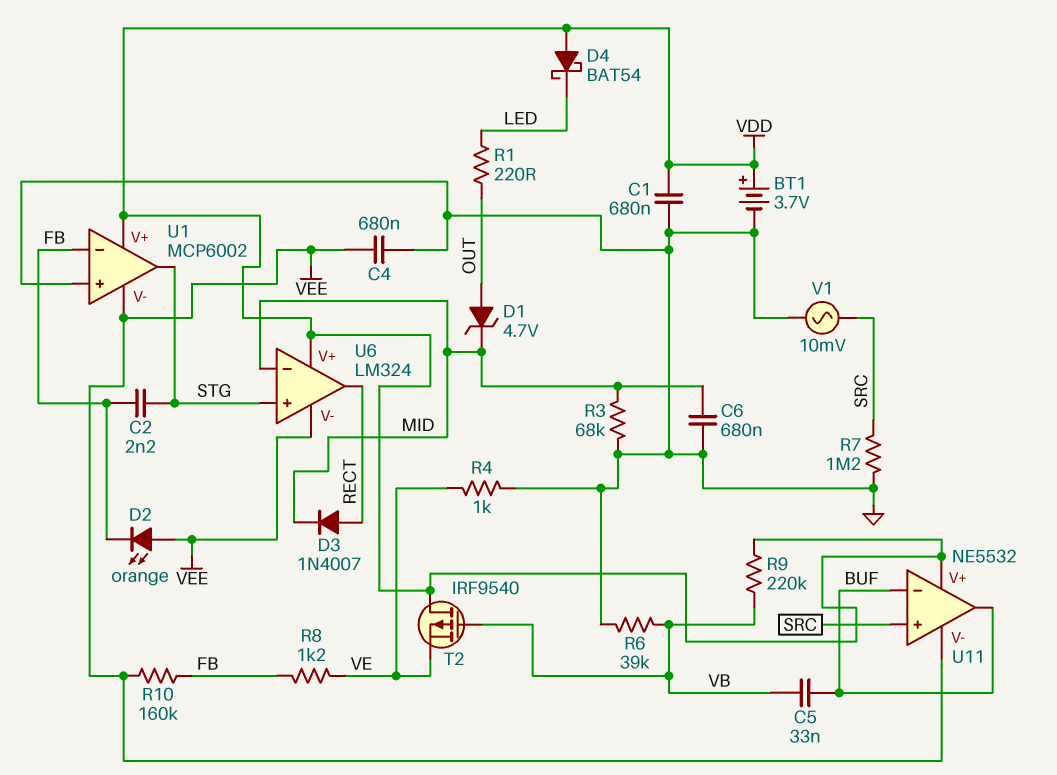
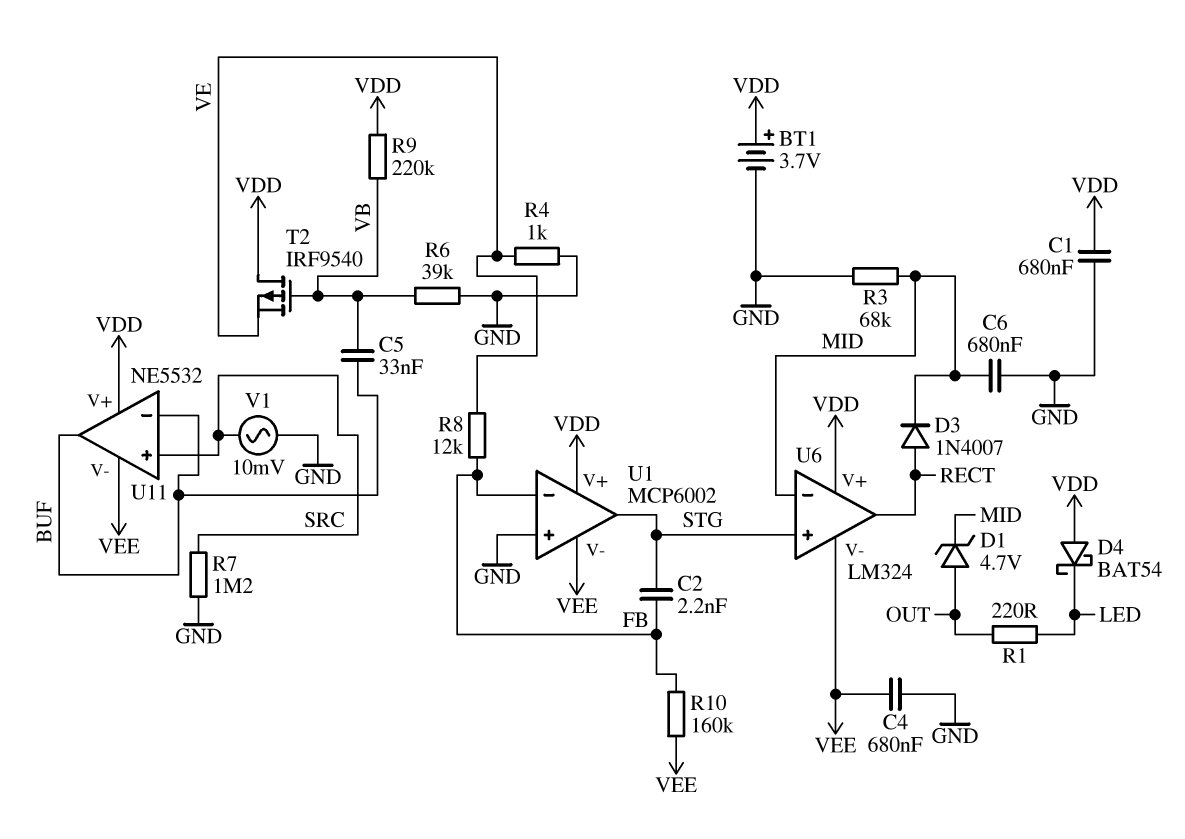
D2: LED orange (A VEE, K FB) -> none
R8: 1.2k (FB, VE) -> 12k (FB, VE)

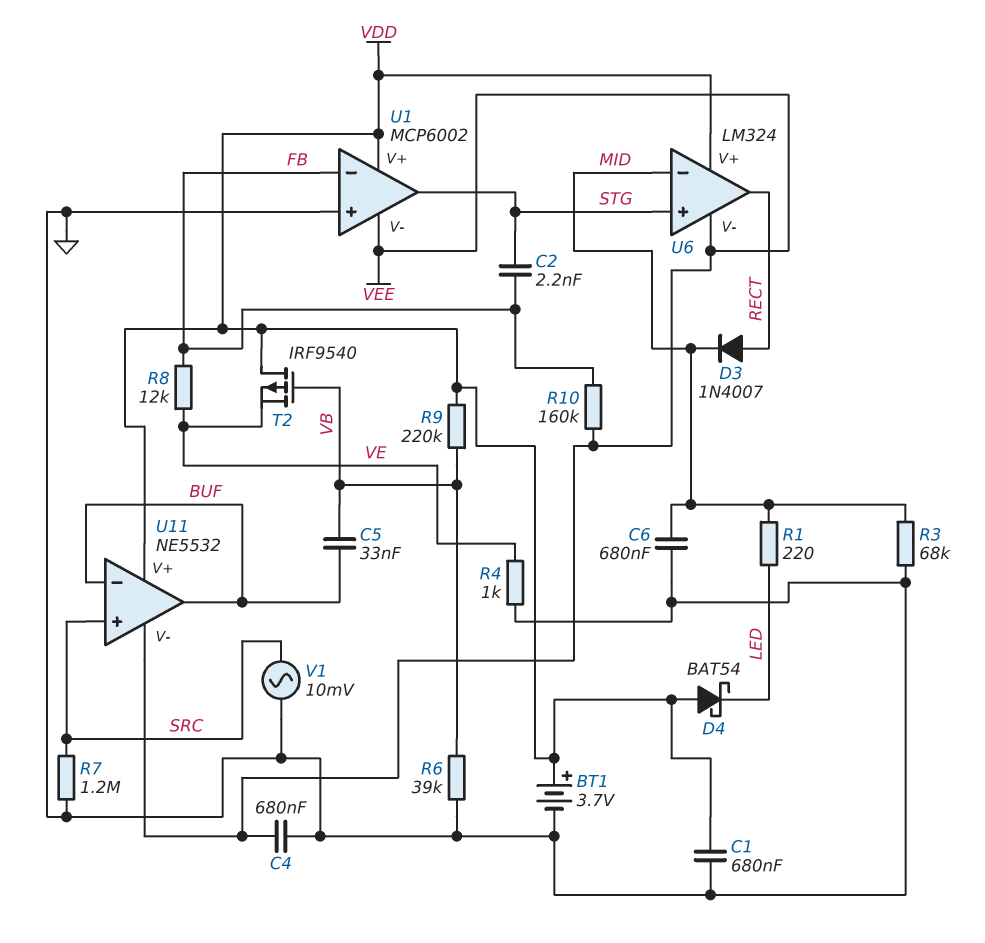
D1: zener 4.7V (A OUT, K MID) -> none
R1: 220 (LED, OUT) -> 220 (LED, MID)

